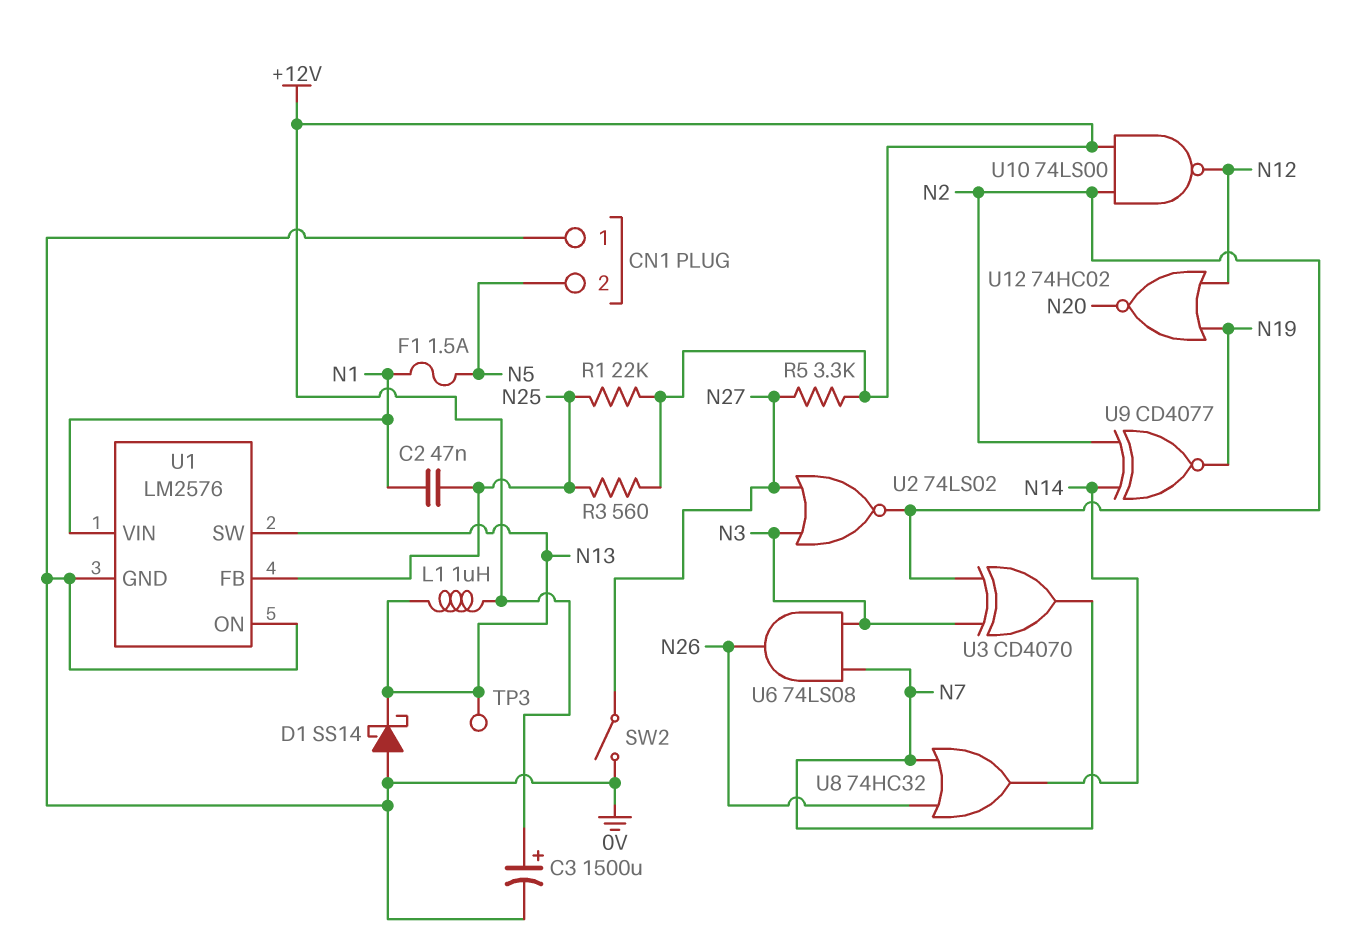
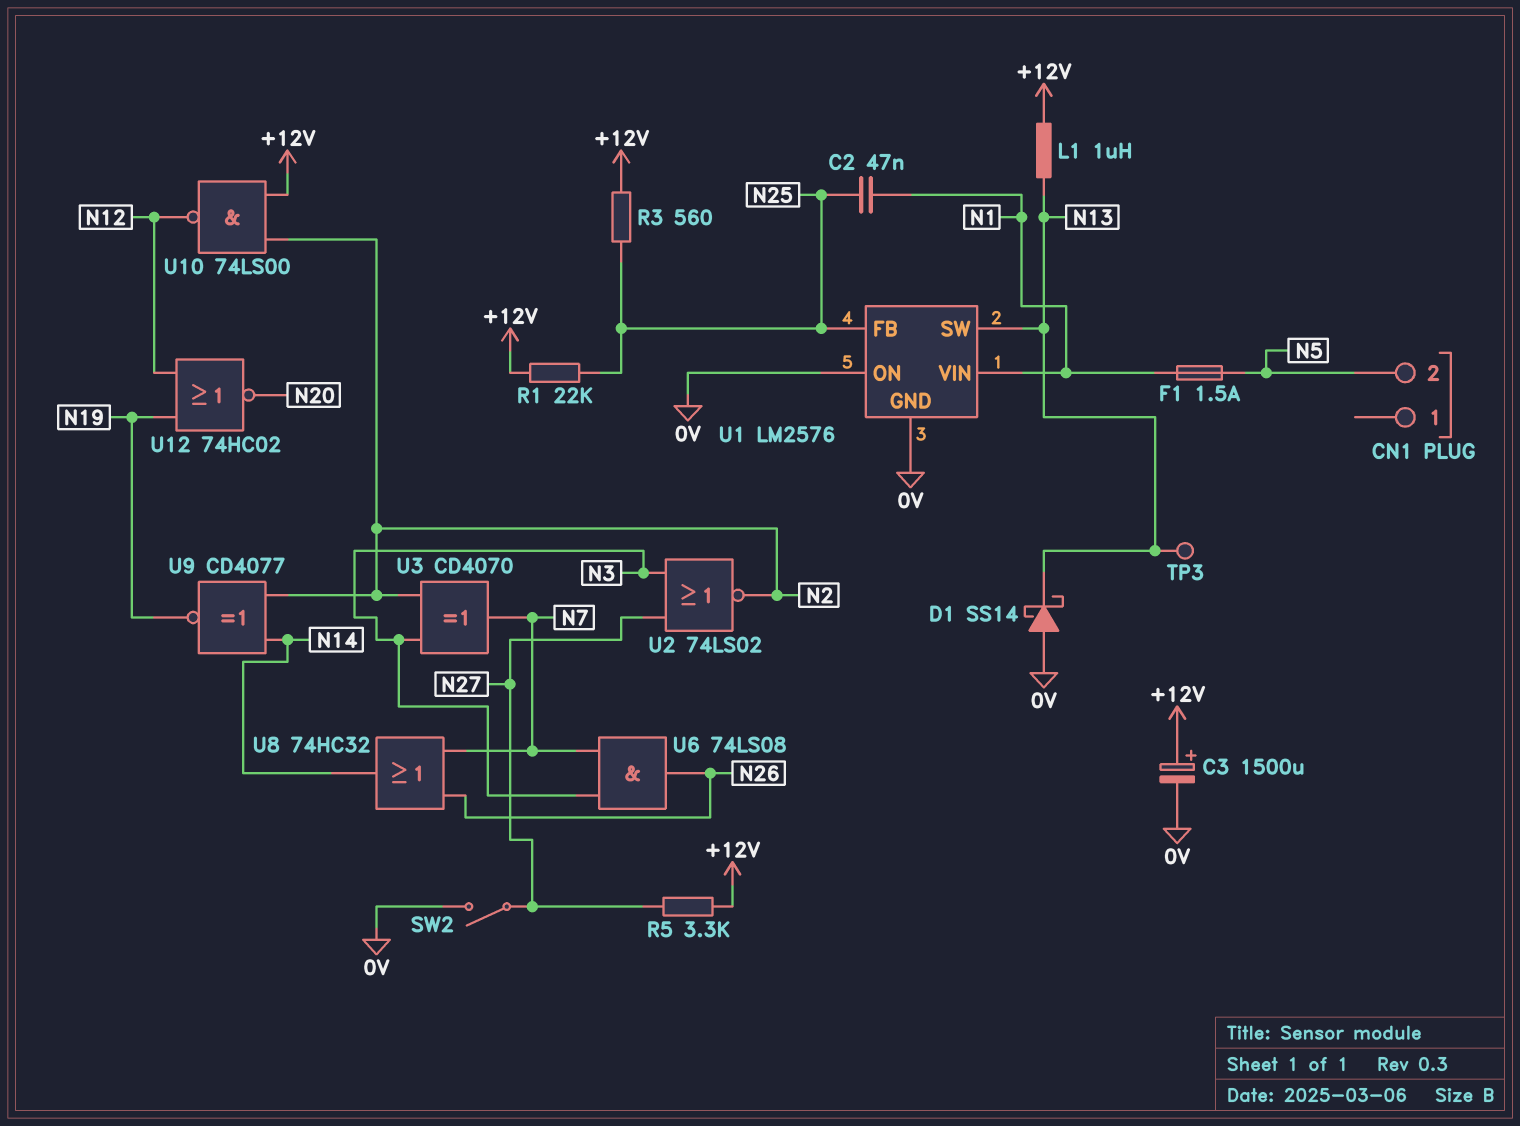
CN1 pin 1: 0V -> none

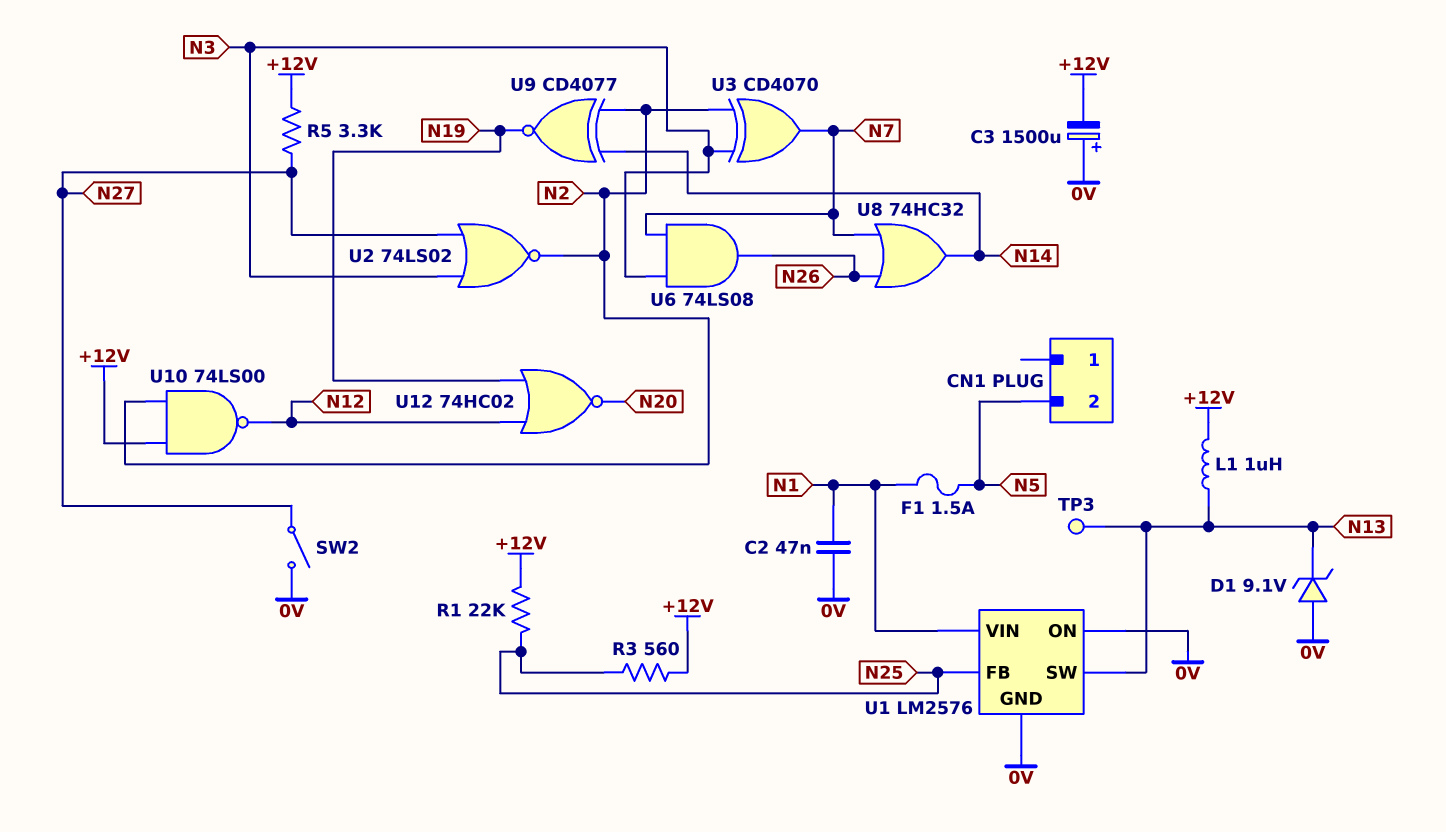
C2: 47nF (N1, N25) -> 47nF (0V, N1)
C3: 1500uF (plus +12V, minus 0V) -> 1500uF (plus 0V, minus +12V)
D1: schottky SS14 (A 0V, K N13) -> zener 9.1V (A 0V, K N13)

